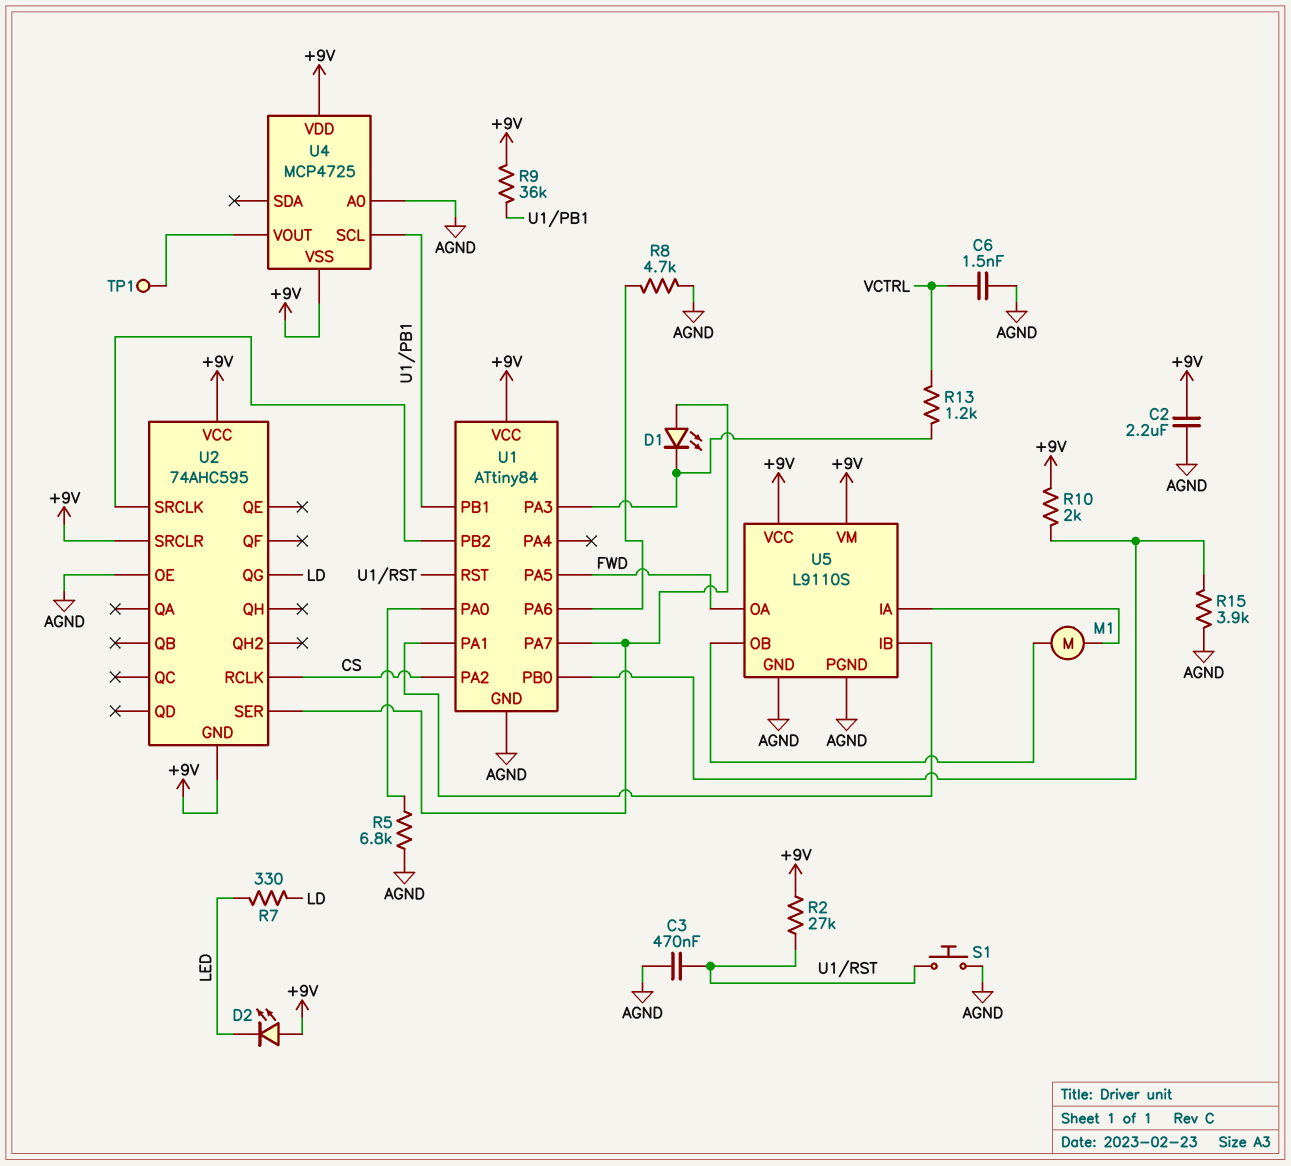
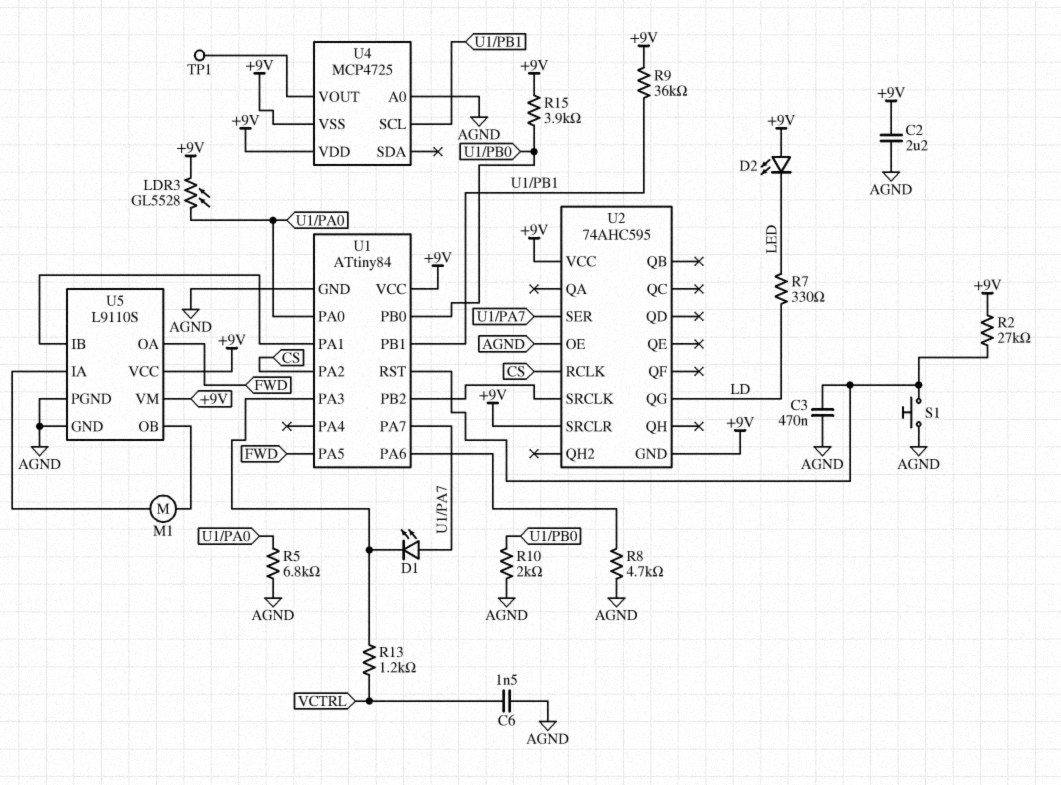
LDR3: none -> GL5528 (+9V, U1/PA0)
R10: 2k (+9V, U1/PB0) -> 2k (AGND, U1/PB0)
R15: 3.9k (AGND, U1/PB0) -> 3.9k (+9V, U1/PB0)

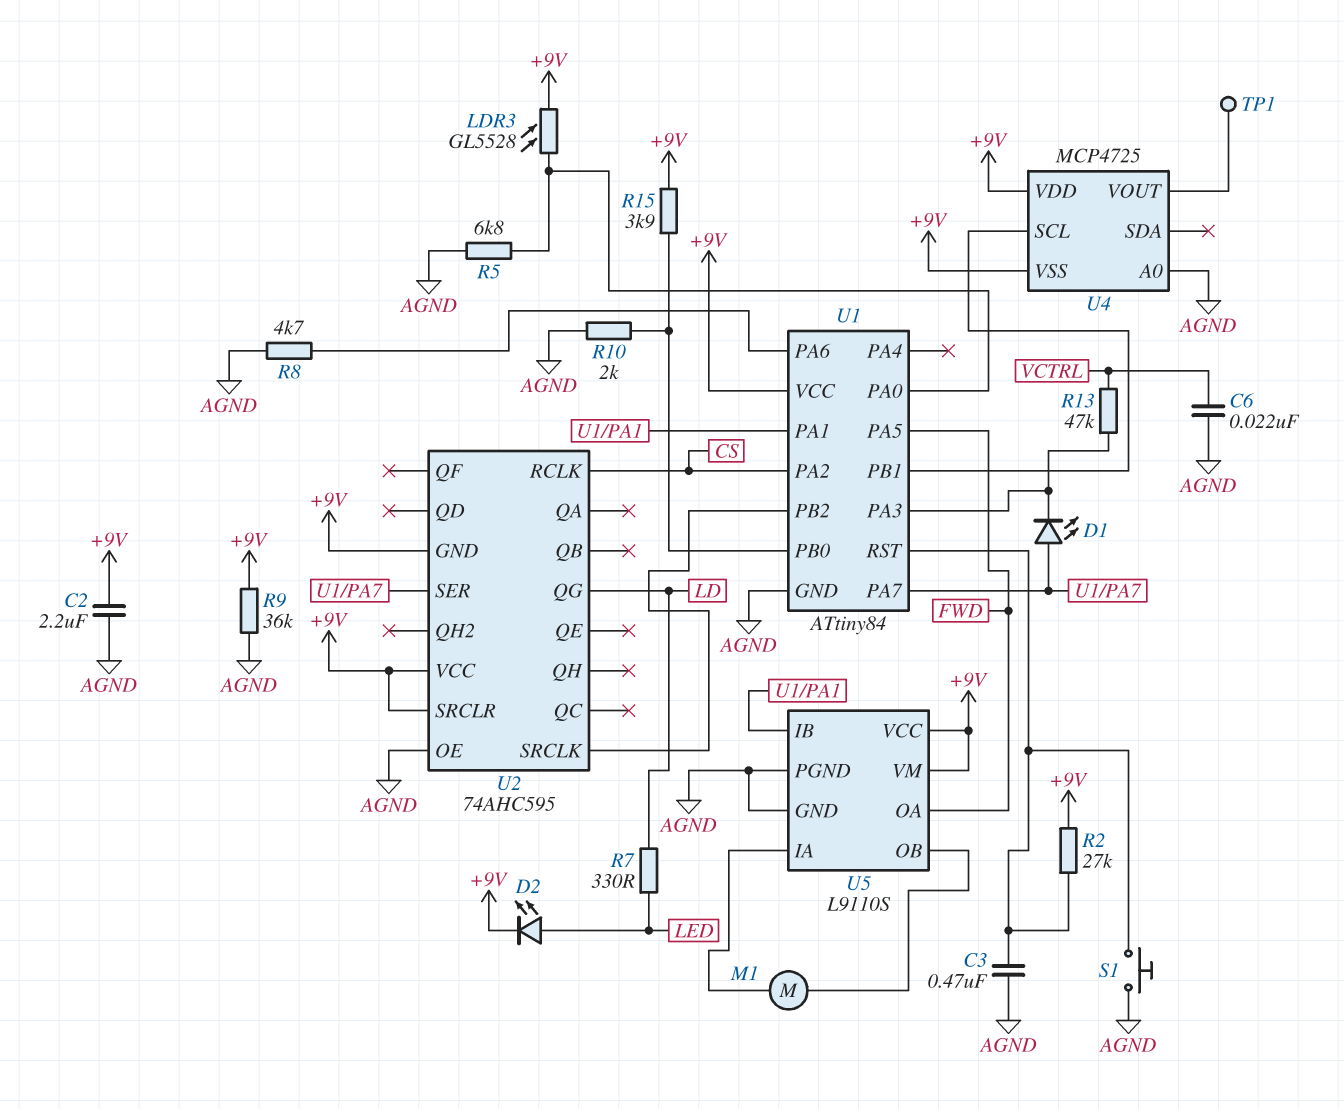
C6: 1.5nF (AGND, VCTRL) -> 22nF (AGND, VCTRL)
D2: LED (A +9V, K LED) -> LED (A LED, K +9V)
R9: 36k (+9V, U1/PB1) -> 36k (+9V, AGND)
R13: 1.2k (U1/PA3, VCTRL) -> 47k (U1/PA3, VCTRL)

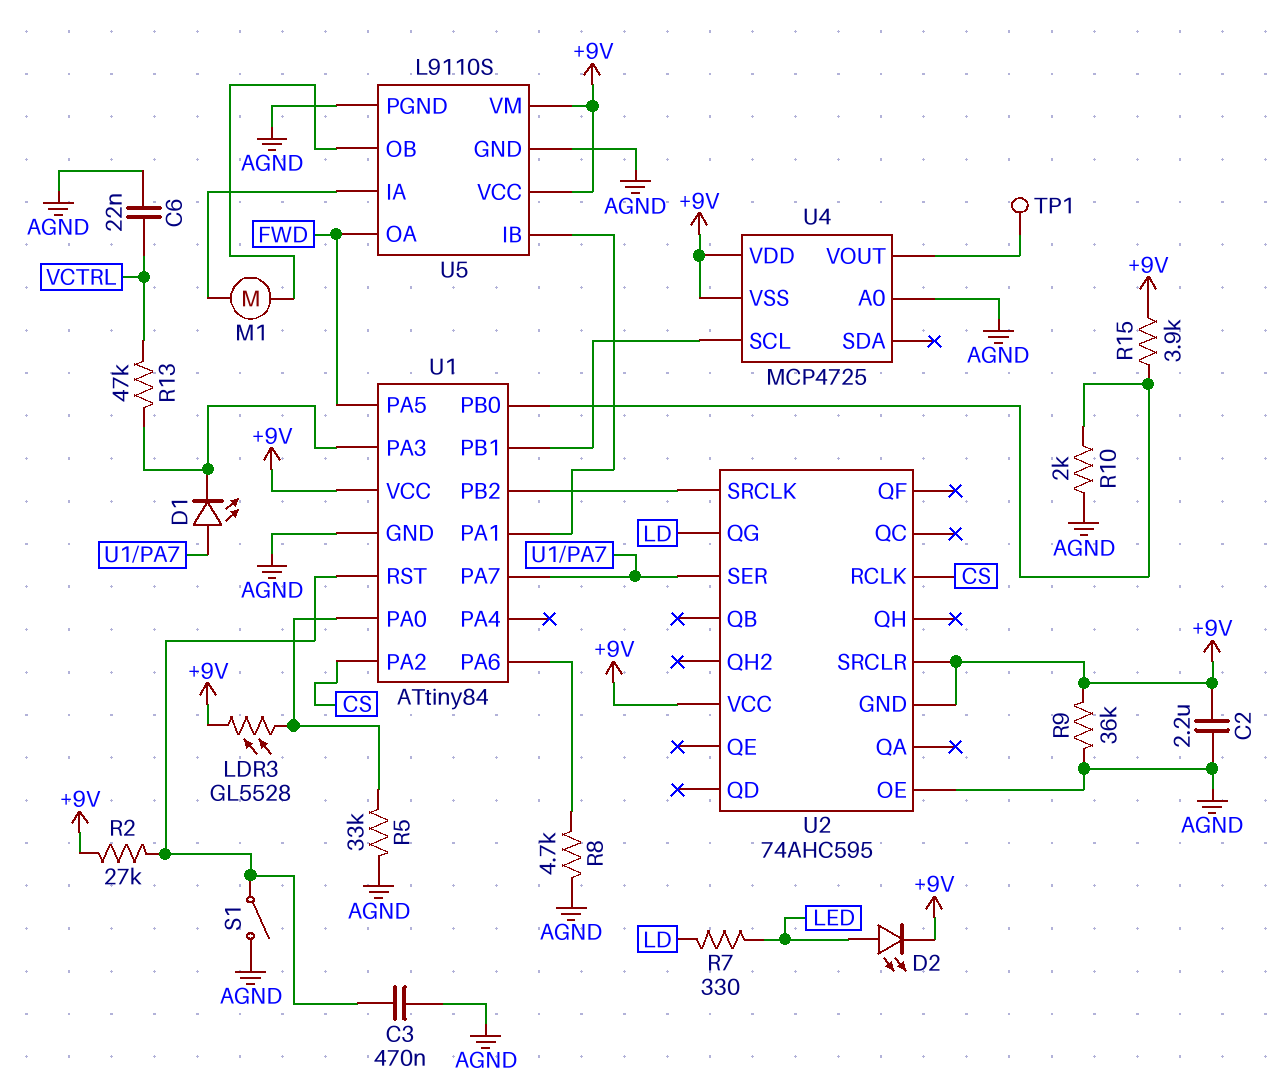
R5: 6.8k (AGND, U1/PA0) -> 33k (AGND, U1/PA0)
S1: button (AGND, U1/RST) -> switch (AGND, U1/RST)

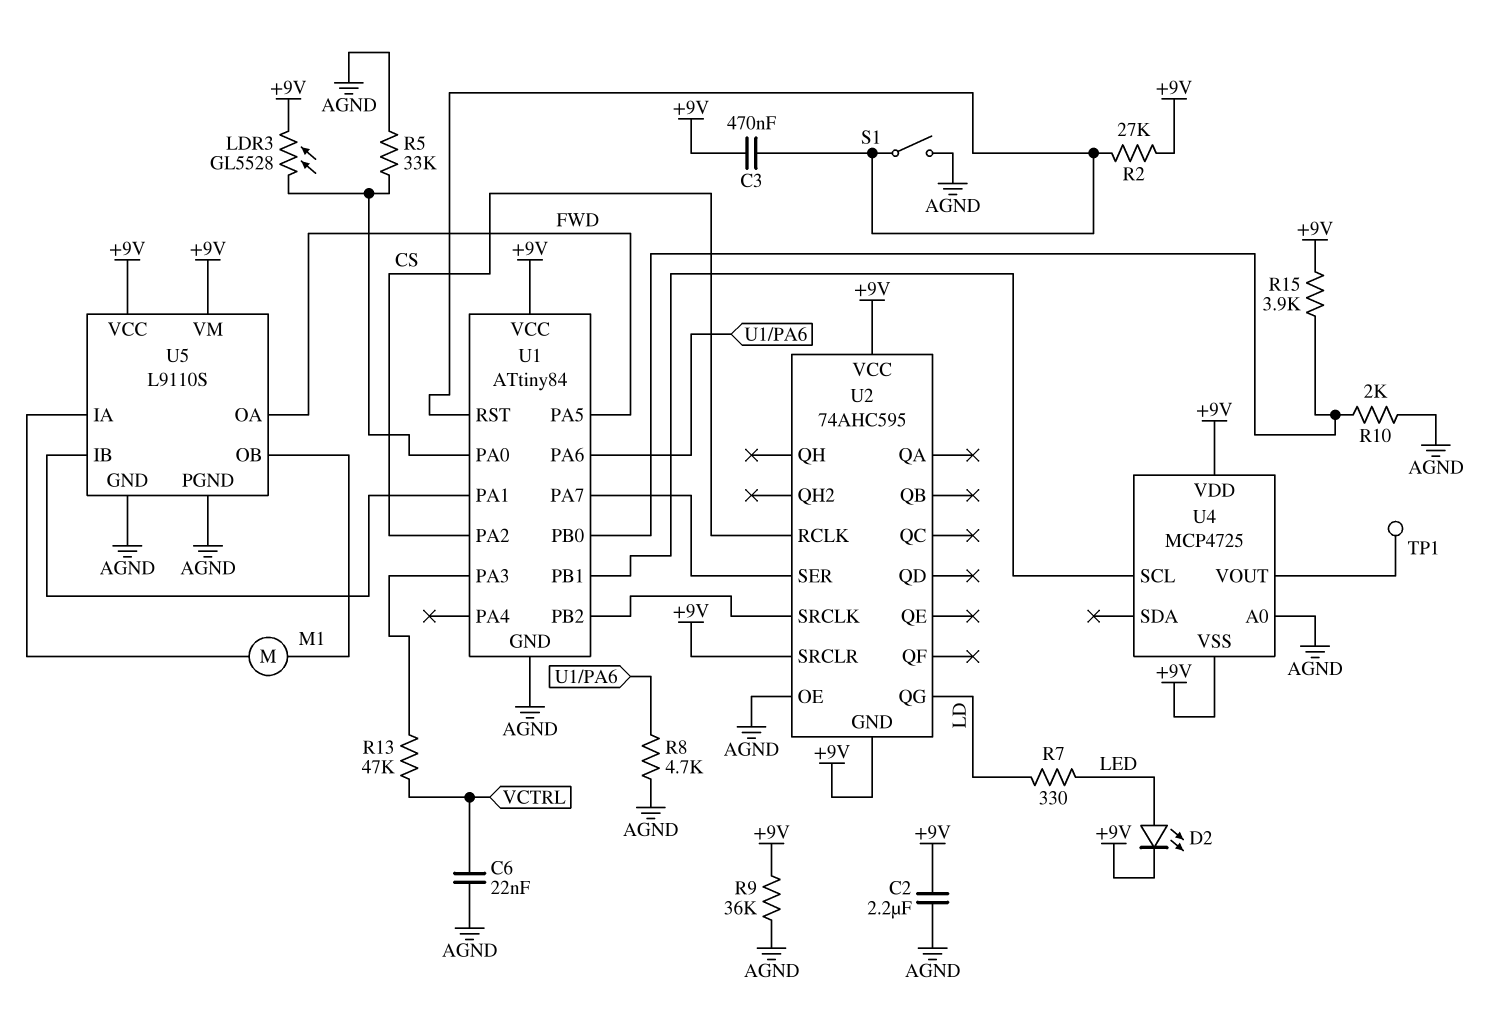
C3: 470nF (AGND, U1/RST) -> 470nF (+9V, U1/RST)
D1: LED (A U1/PA7, K U1/PA3) -> none

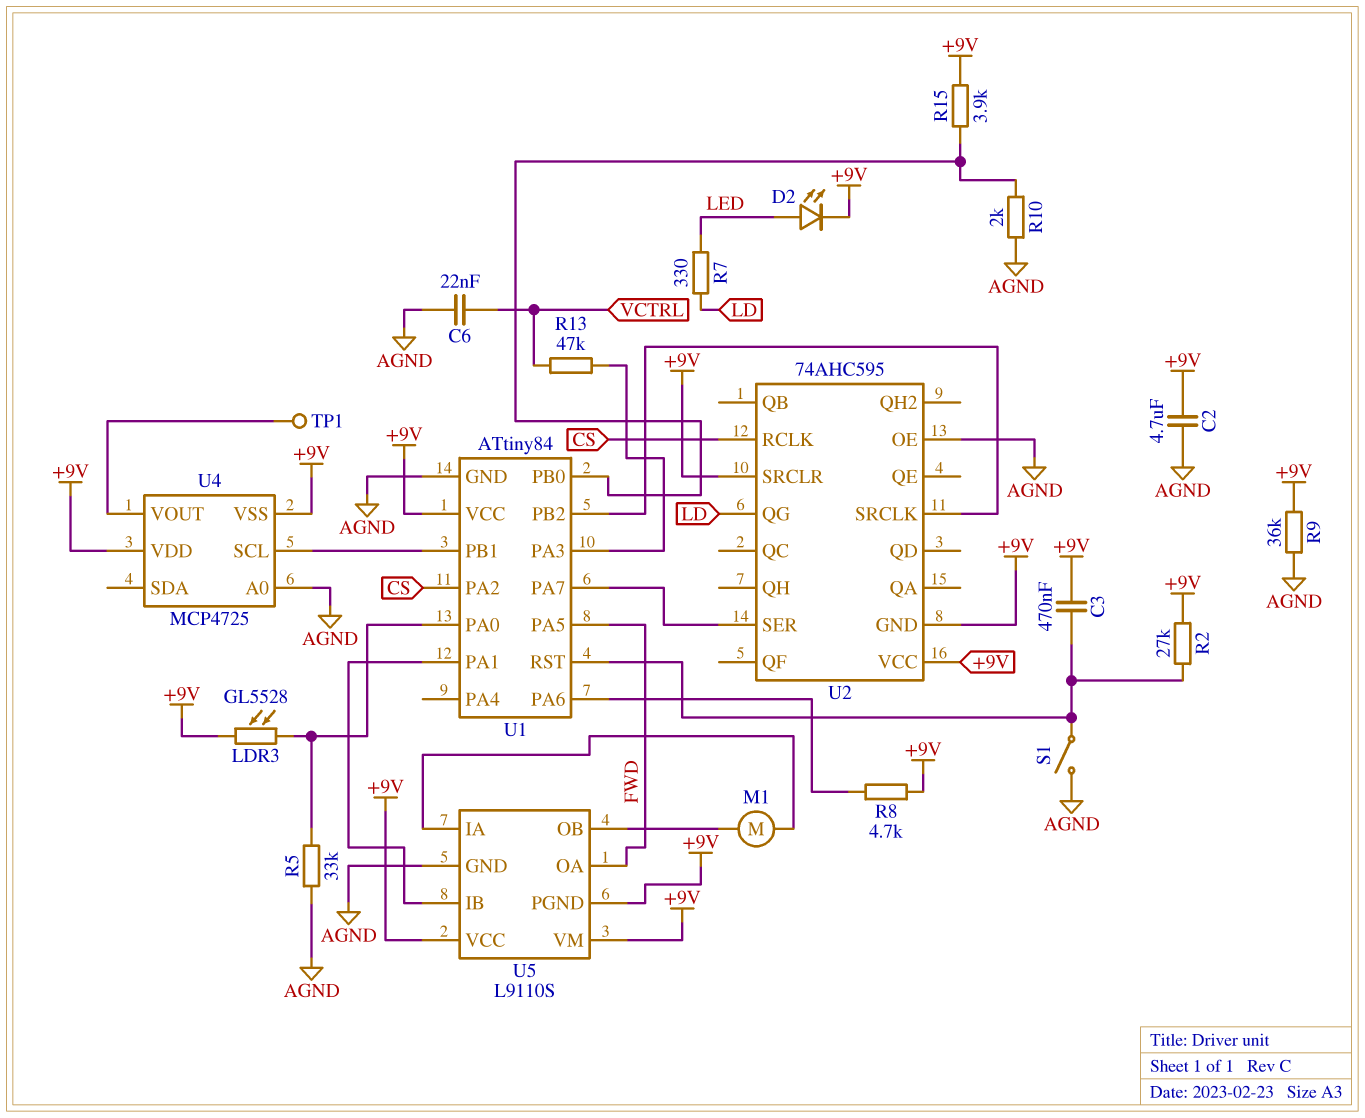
C2: 2.2uF (+9V, AGND) -> 4.7uF (+9V, AGND)
R8: 4.7k (AGND, U1/PA6) -> 4.7k (+9V, U1/PA6)
U5 pin PGND: AGND -> +9V

